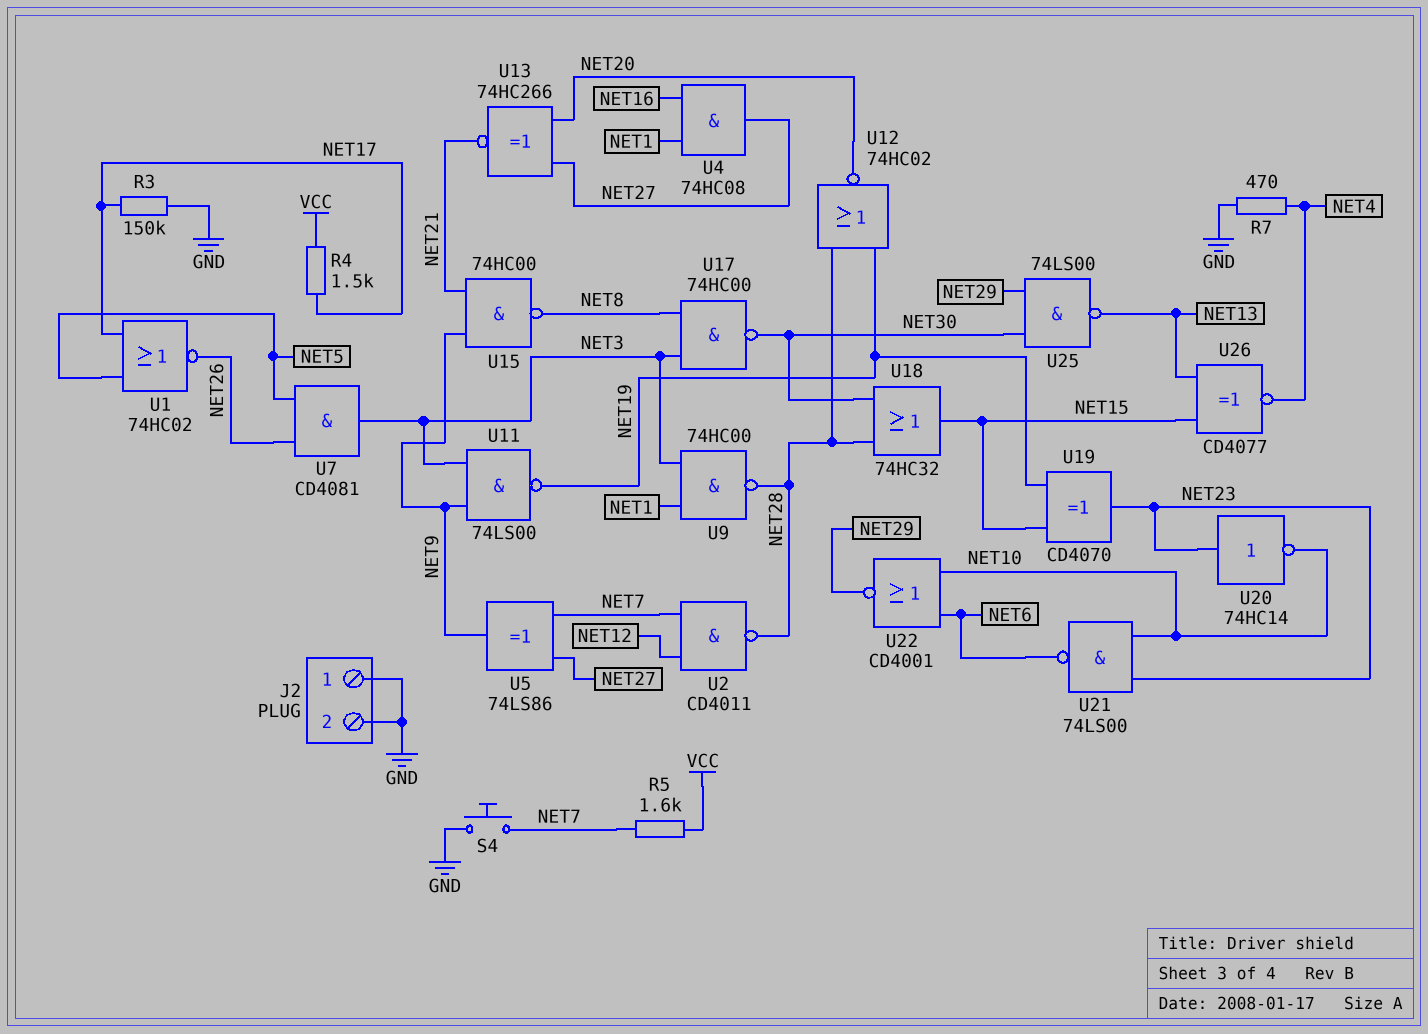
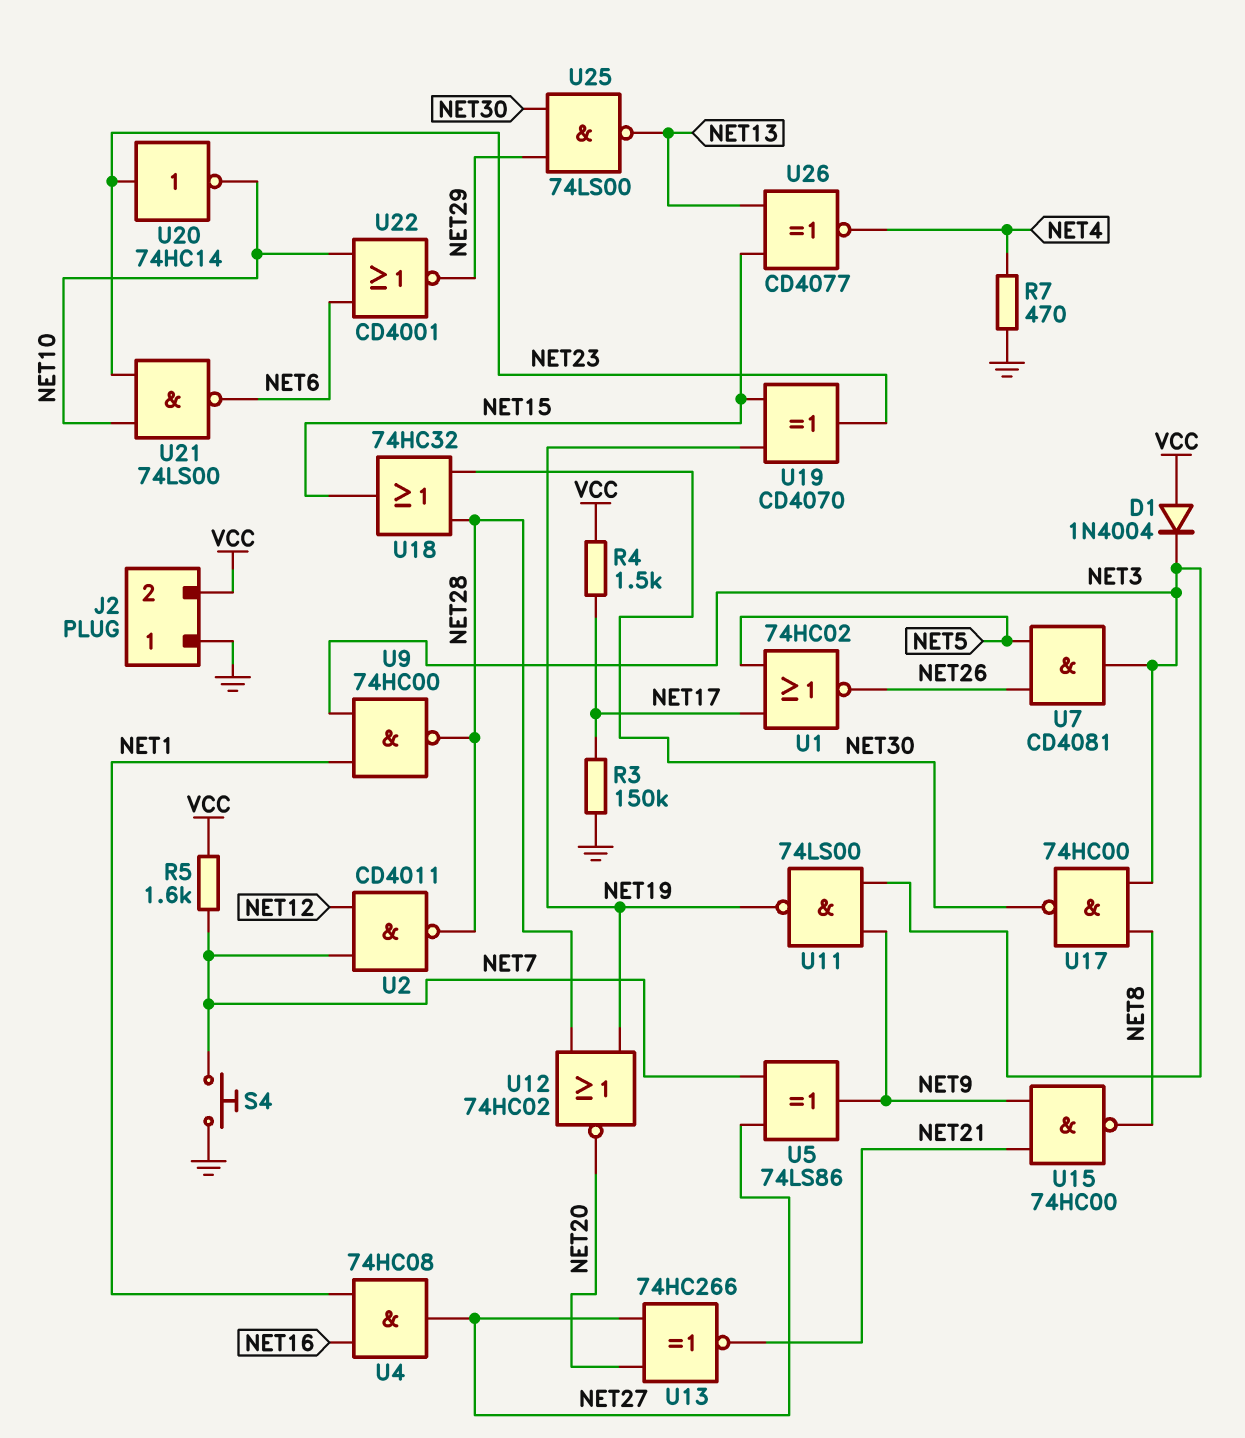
D1: none -> diode 1N4004 (A VCC, K NET3)
J2 pin 2: GND -> VCC

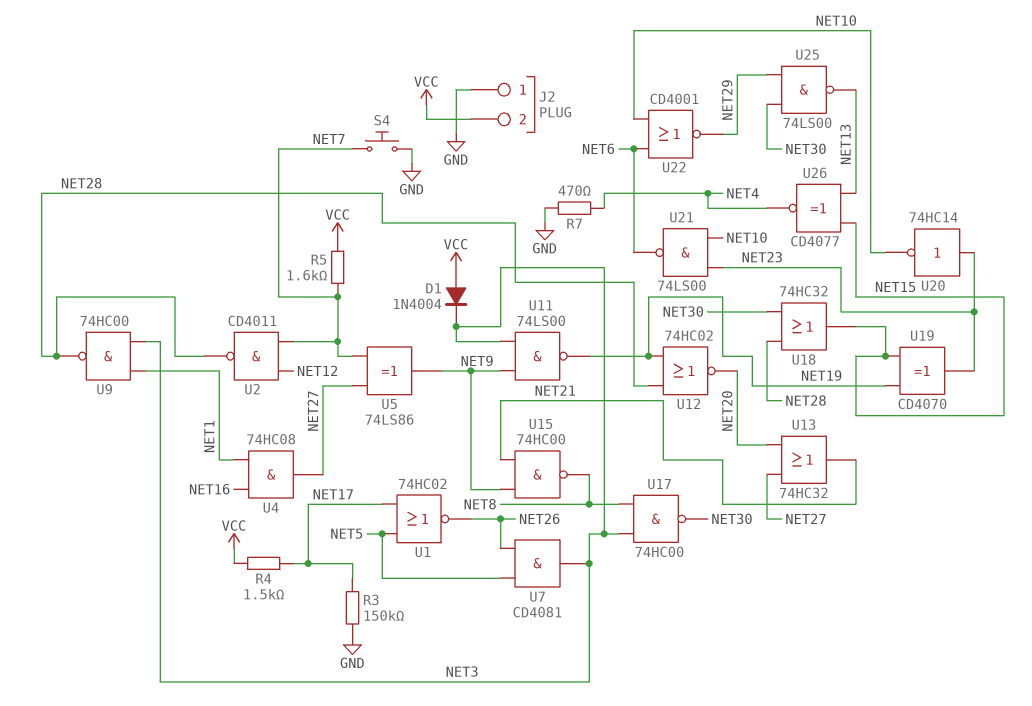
U13: XNOR 74HC266 (in NET20, in NET27, out NET21) -> OR 74HC32 (in NET20, in NET27, out NET21)

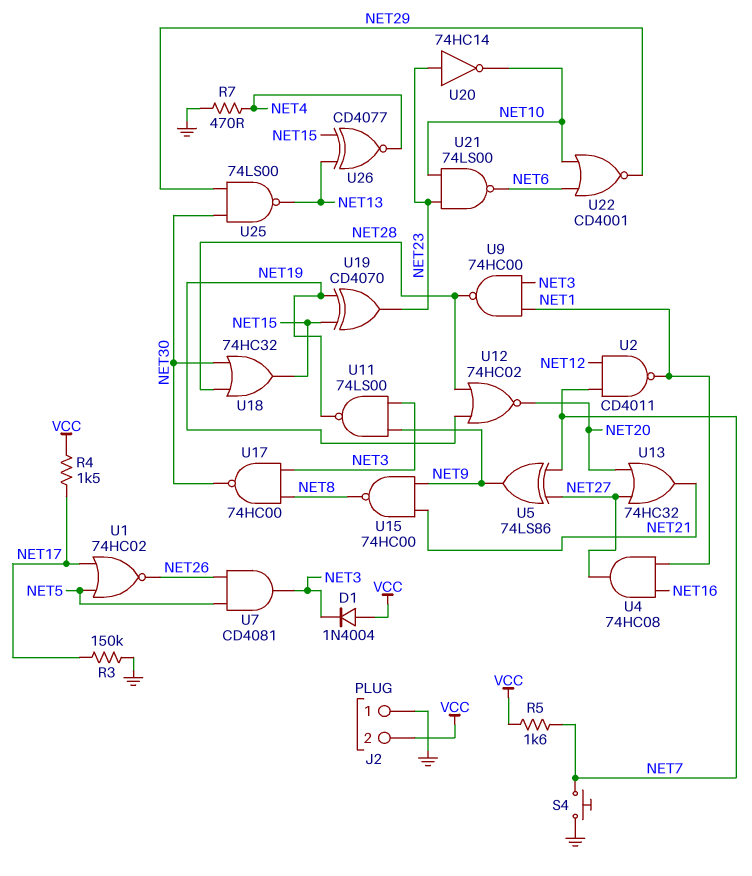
U2: NAND CD4011 (in NET7, in NET12, out NET28) -> NAND CD4011 (in NET7, in NET12, out NET1)

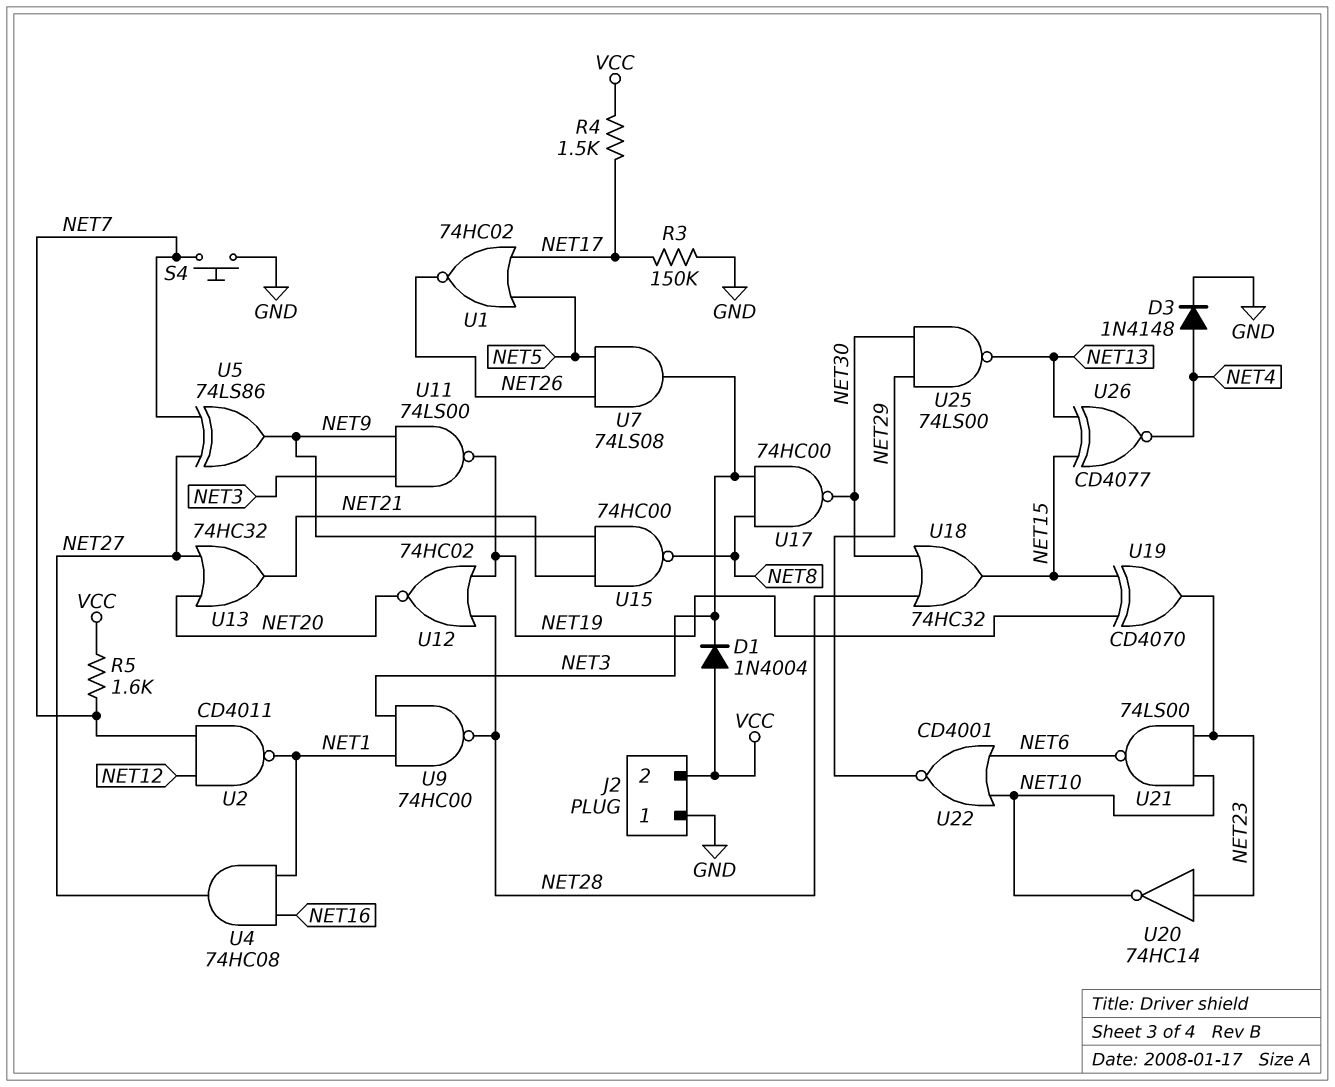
D3: none -> diode 1N4148 (A NET4, K GND)
R7: 470 (GND, NET4) -> none
U7: AND CD4081 (in NET5, in NET26, out NET3) -> AND 74LS08 (in NET5, in NET26, out NET3)

